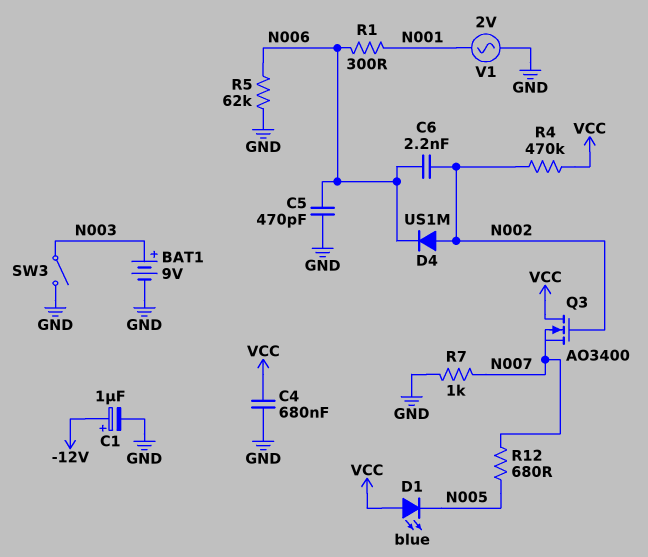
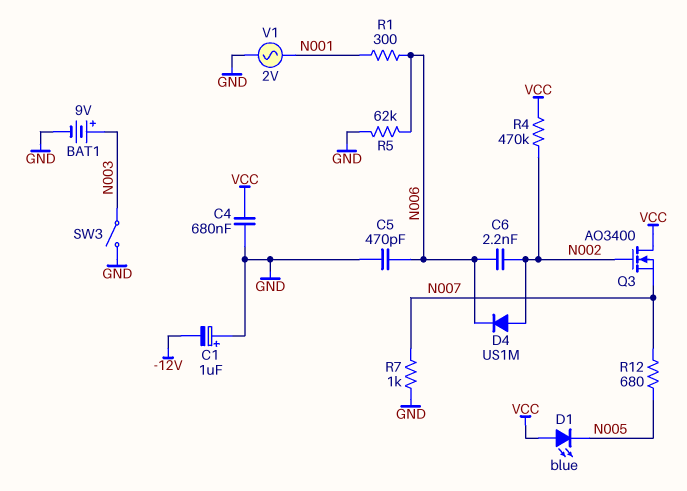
C1: 1uF (plus -12V, minus GND) -> 1uF (plus GND, minus -12V)

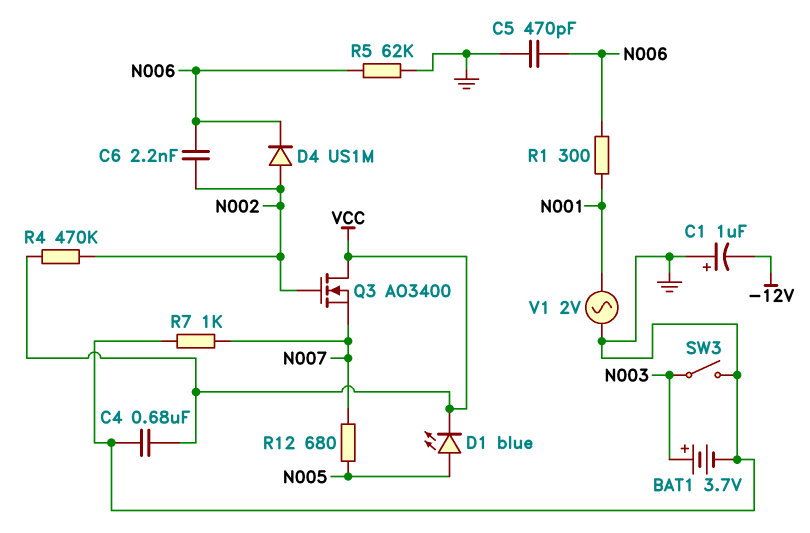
BAT1: 9V (plus N003, minus GND) -> 3.7V (plus N003, minus GND)
D1: LED blue (A VCC, K N005) -> LED blue (A N005, K VCC)

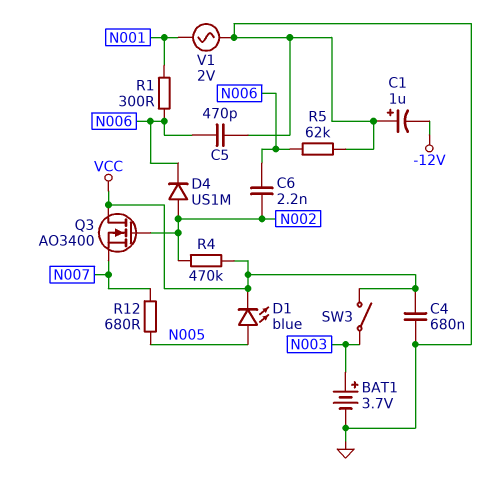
R7: 1k (GND, N007) -> none
SW3: switch (GND, N003) -> switch (N003, VCC)

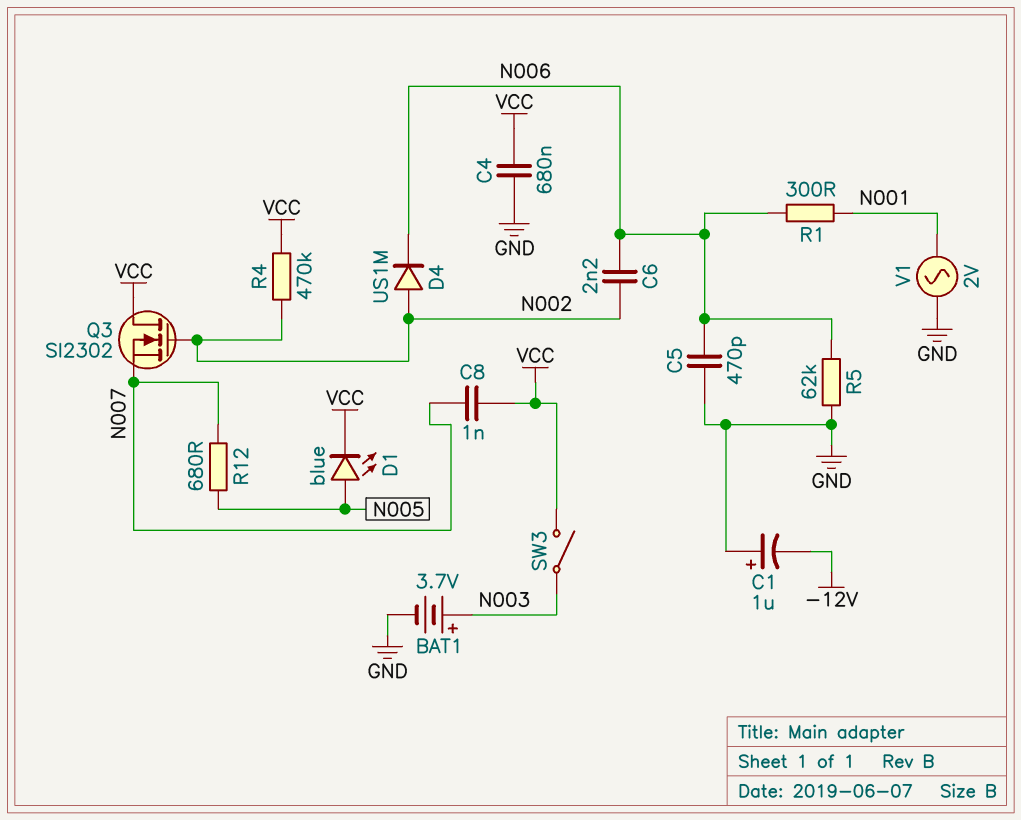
C8: none -> 1nF (N007, VCC)
Q3: NMOS AO3400 (G N002, D VCC, S N007) -> NMOS SI2302 (G N002, D VCC, S N007)

